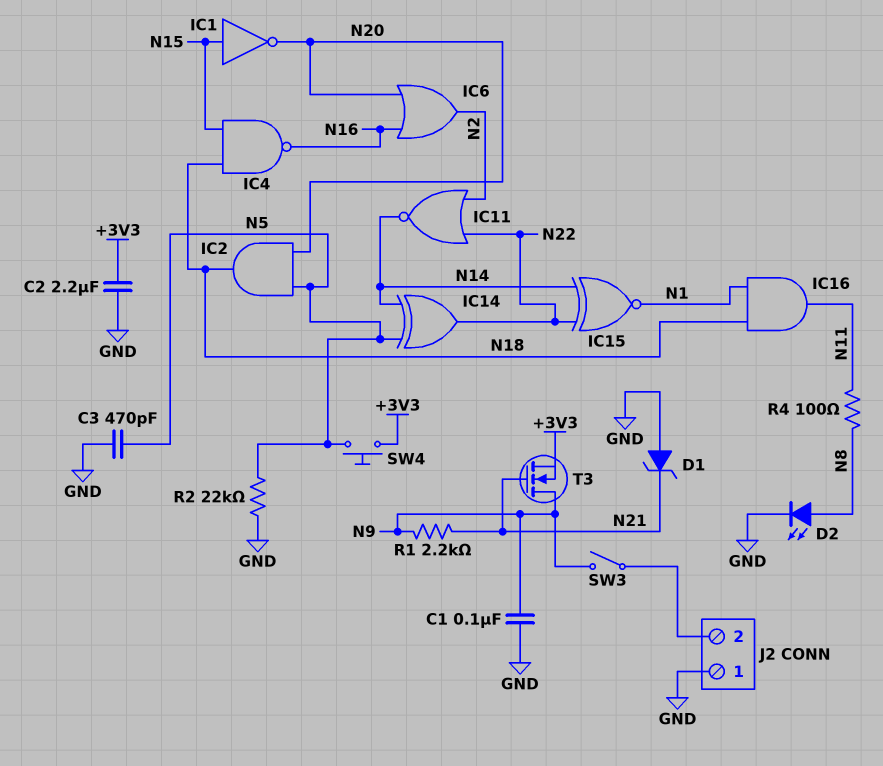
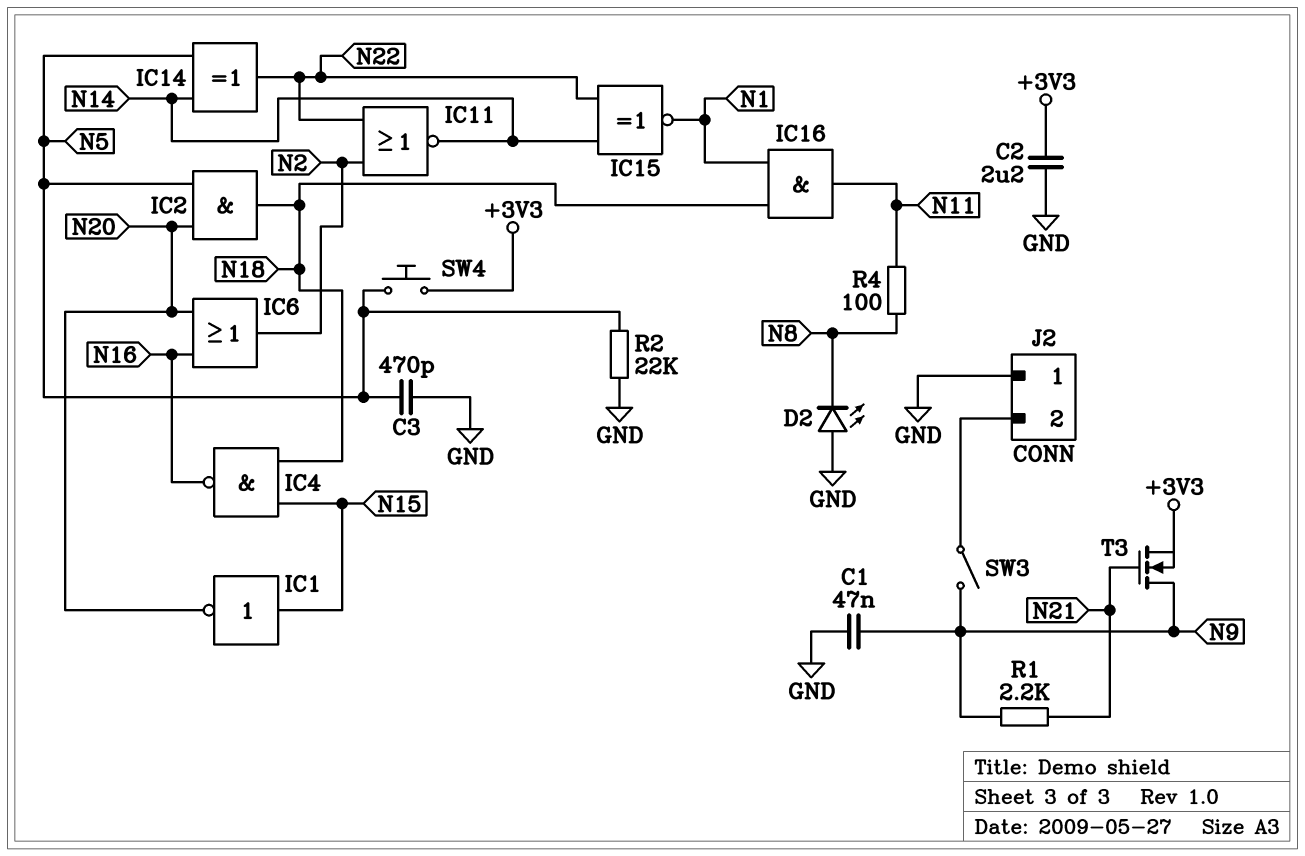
C1: 100nF (GND, N9) -> 47nF (GND, N9)
D1: zener (A GND, K N21) -> none
D2: LED (A N8, K GND) -> LED (A GND, K N8)

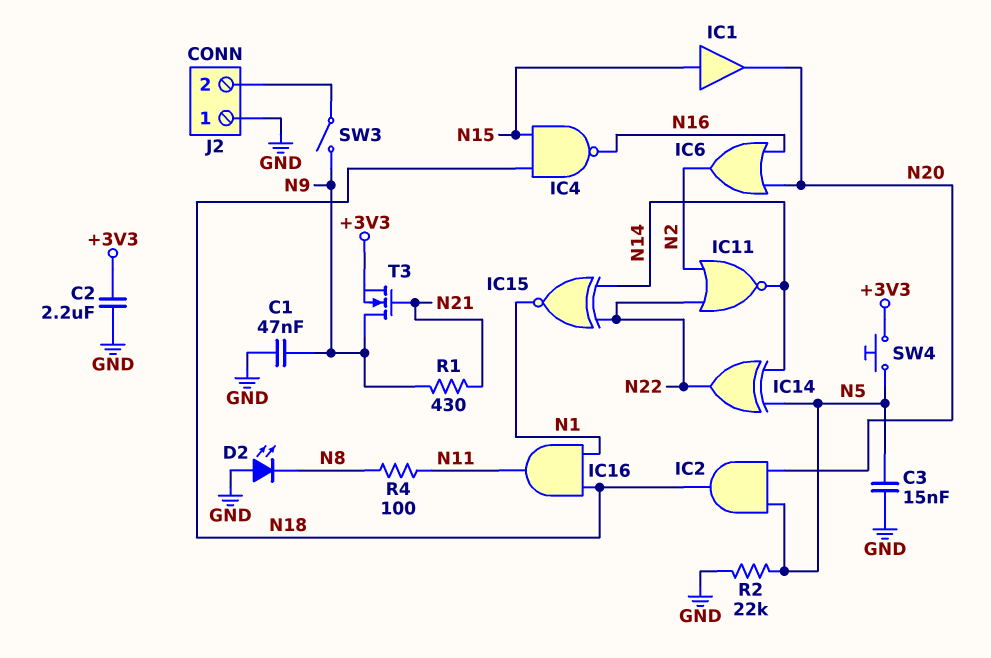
C3: 470pF (GND, N5) -> 15nF (GND, N5)
IC1: NOT (in N15, out N20) -> buffer (in N15, out N20)
R1: 2.2k (N9, N21) -> 430 (N9, N21)

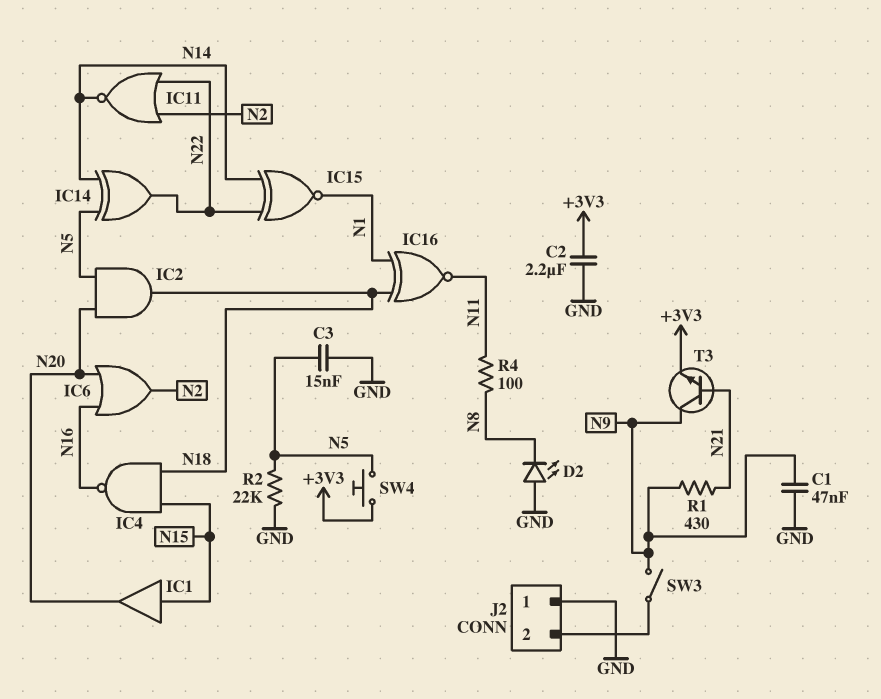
IC16: AND (in N1, in N18, out N11) -> XNOR (in N1, in N18, out N11)
T3: NMOS (G N21, D N9, S +3V3) -> NPN (B N21, C N9, E +3V3)

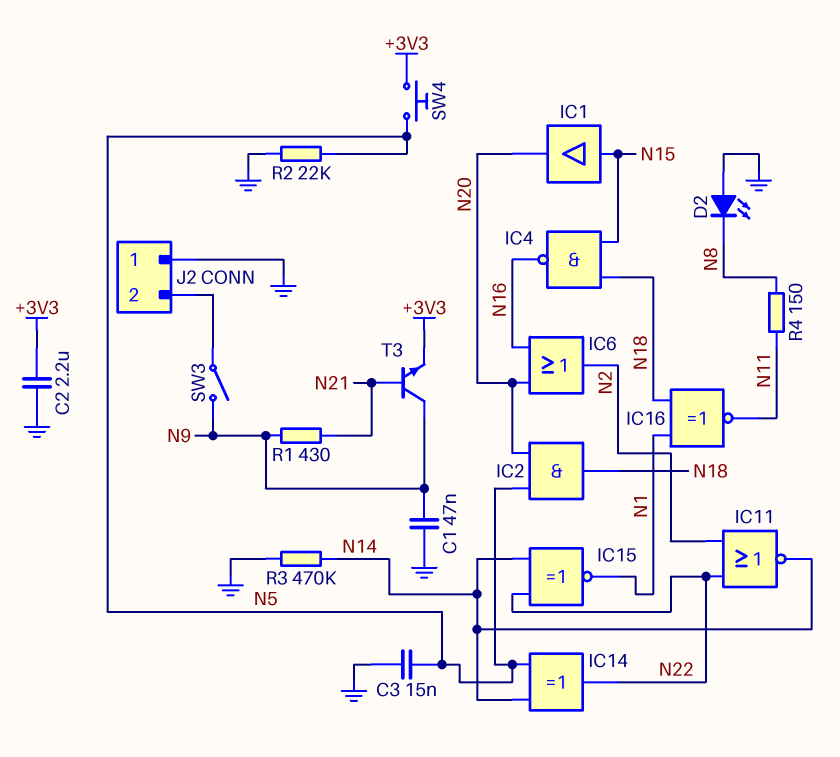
R3: none -> 470k (GND, N14)
R4: 100 (N8, N11) -> 150 (N8, N11)

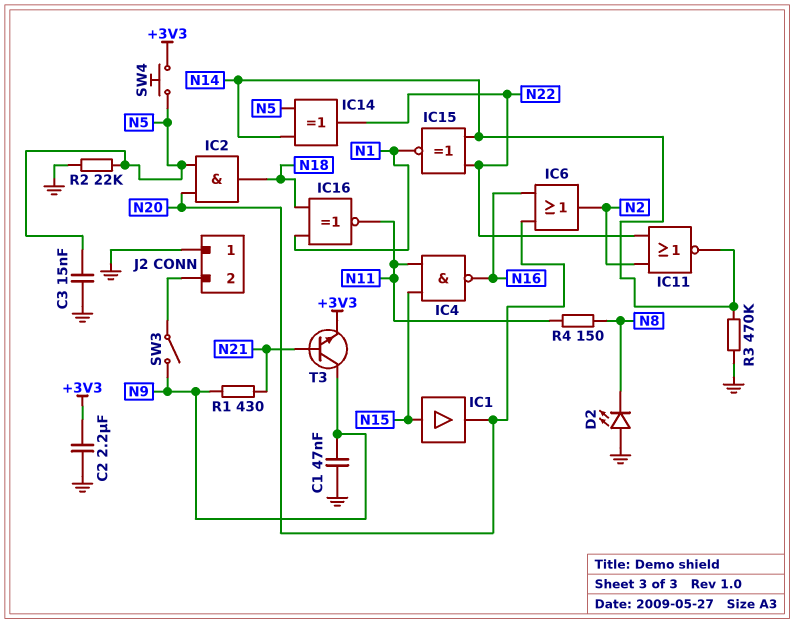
IC4: NAND (in N15, in N18, out N16) -> NAND (in N11, in N15, out N16)

